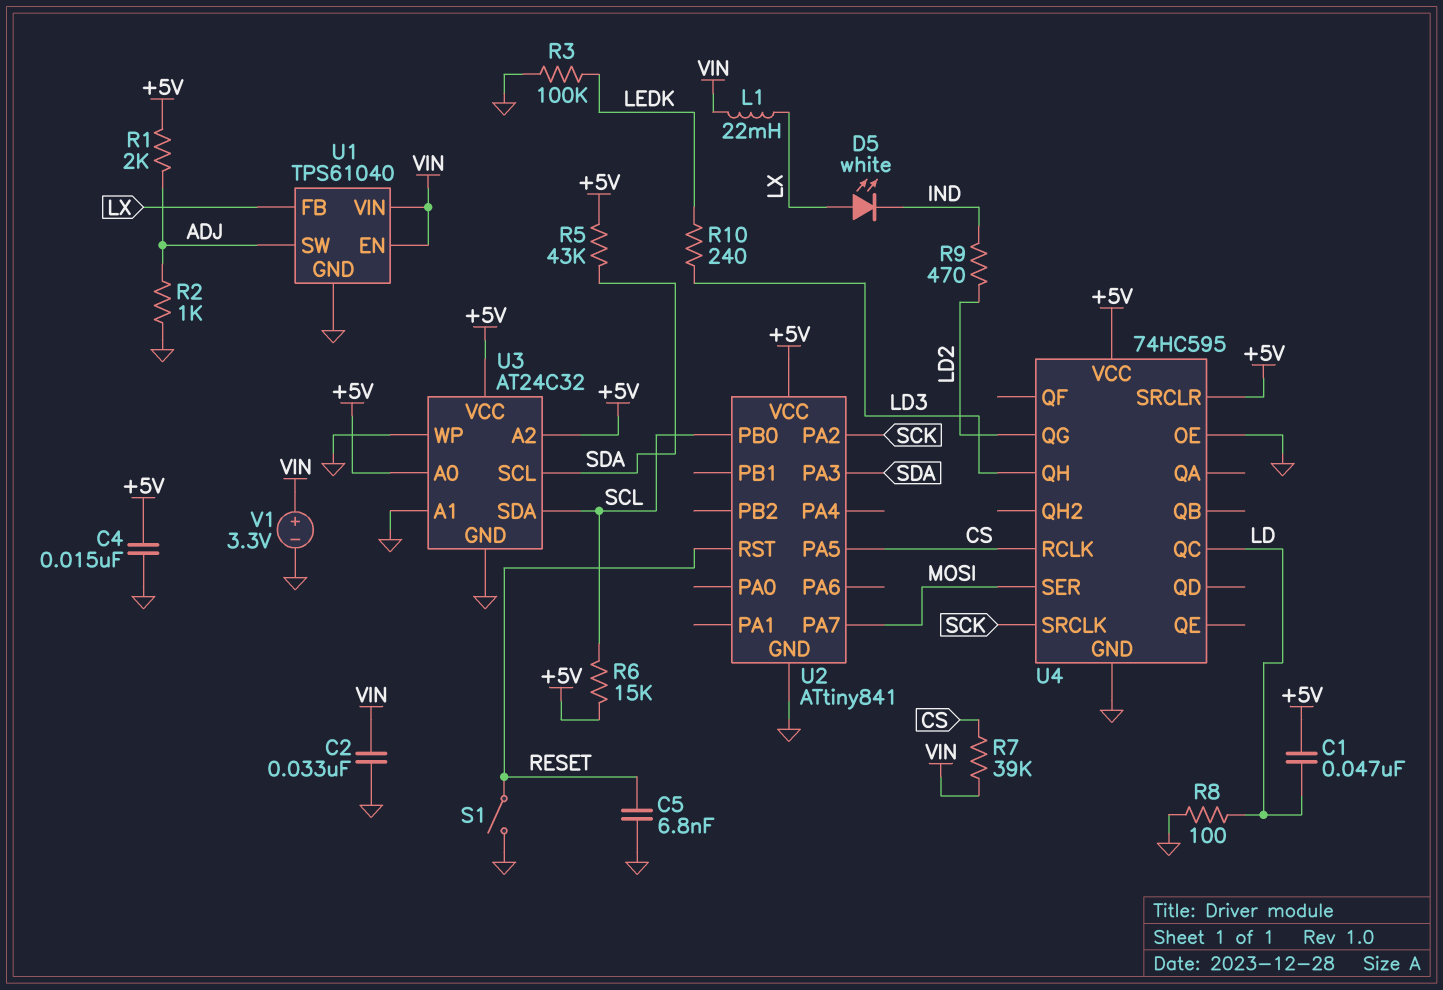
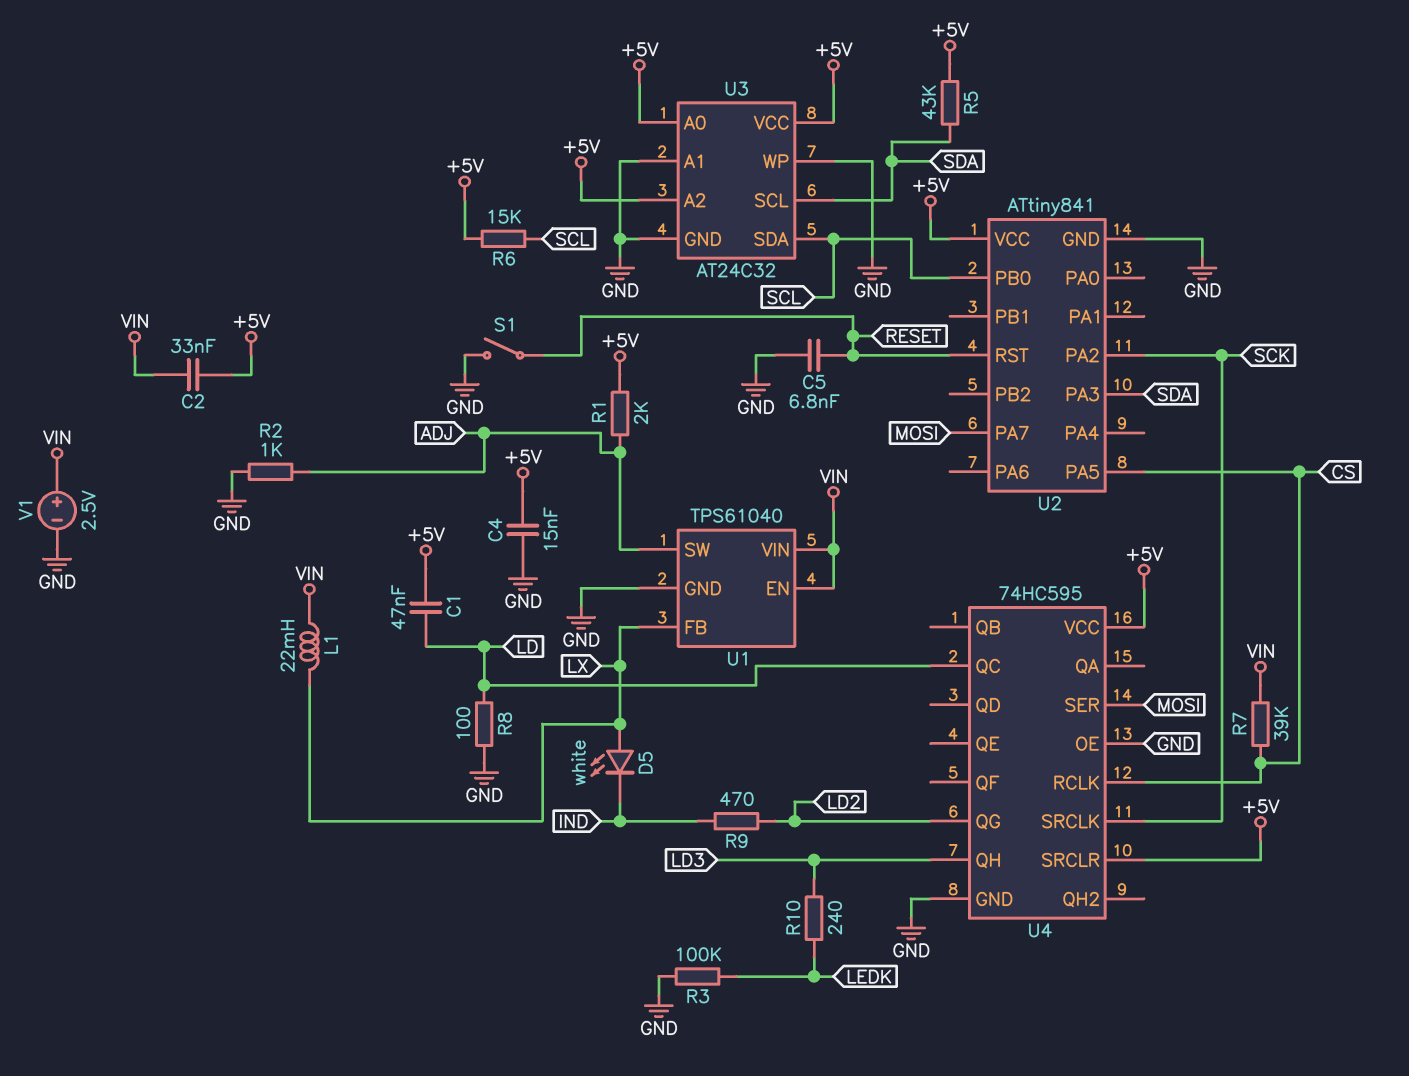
C2: 33nF (GND, VIN) -> 33nF (+5V, VIN)
V1: 3.3V (plus VIN, minus GND) -> 2.5V (plus VIN, minus GND)

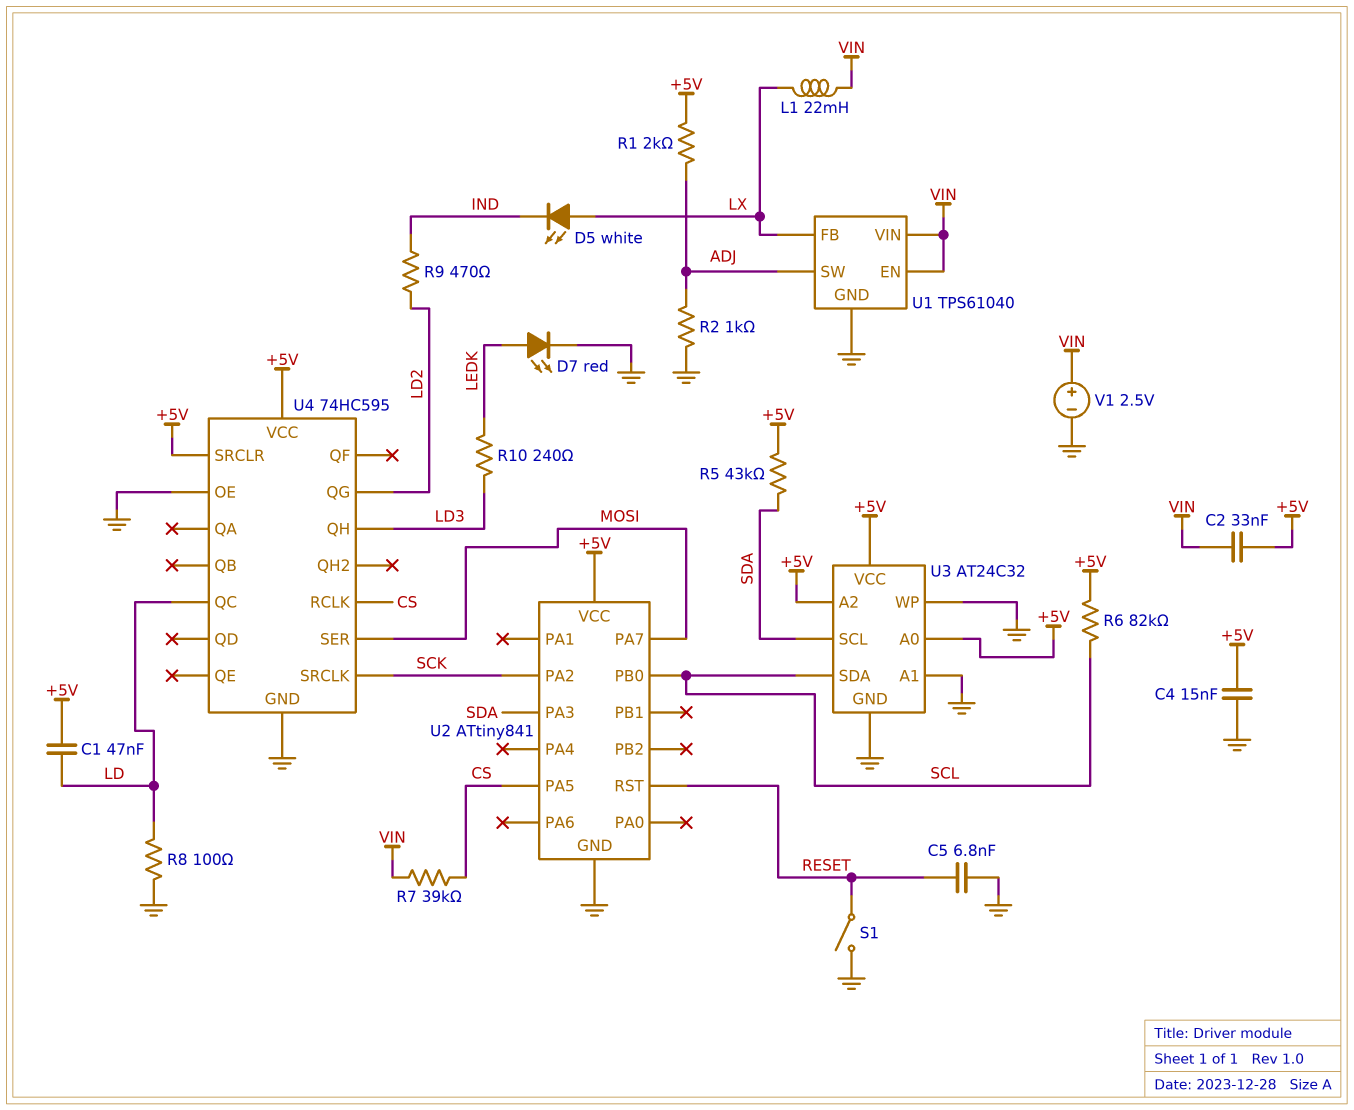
D7: none -> LED red (A LEDK, K GND)
R3: 100k (GND, LEDK) -> none
R6: 15k (+5V, SCL) -> 82k (+5V, SCL)

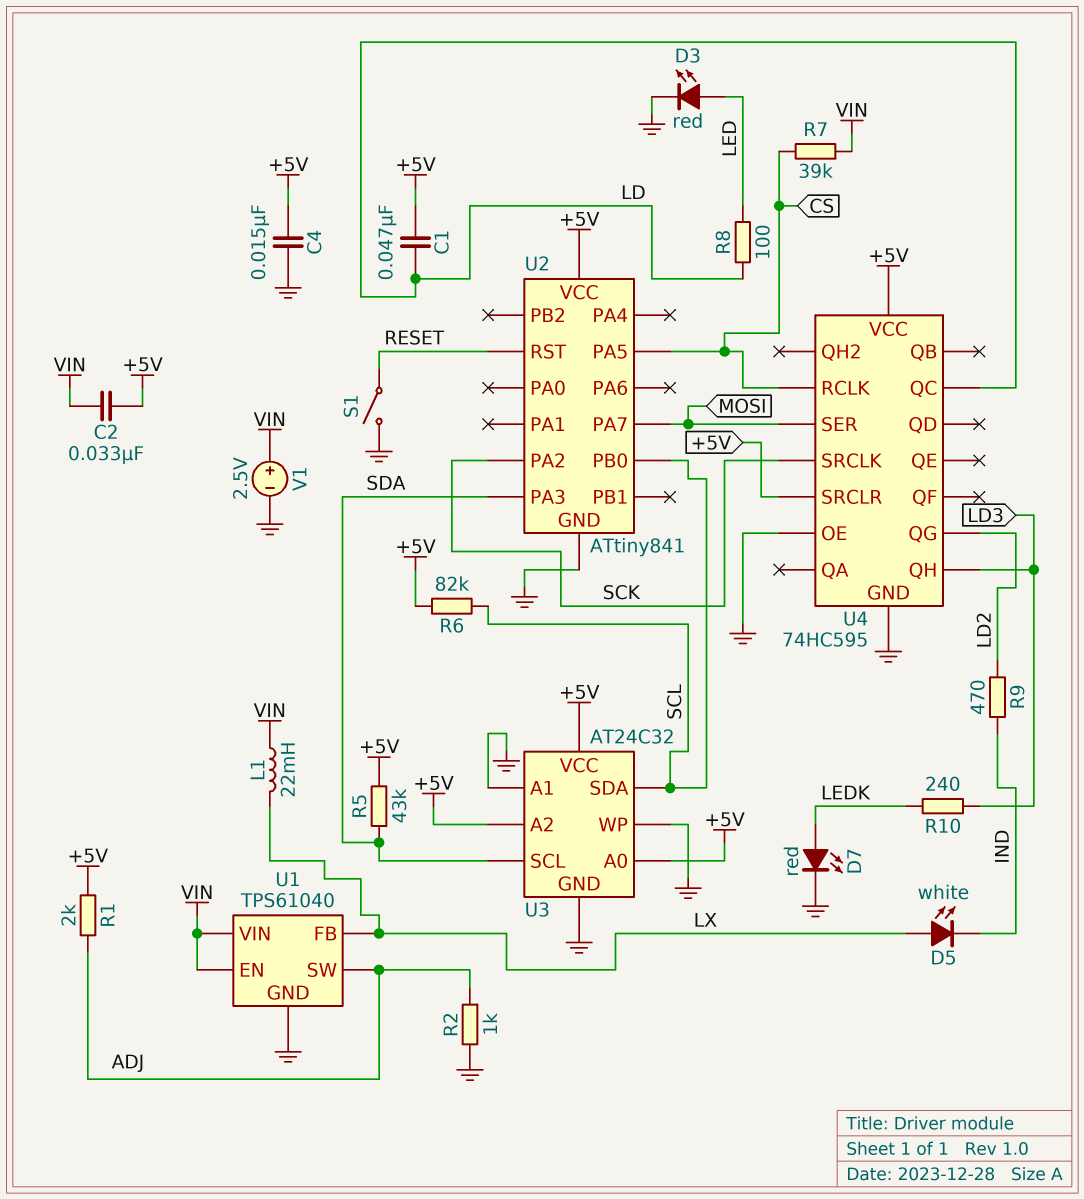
C5: 6.8nF (GND, RESET) -> none
D3: none -> LED red (A LED, K GND)
R8: 100 (GND, LD) -> 100 (LD, LED)

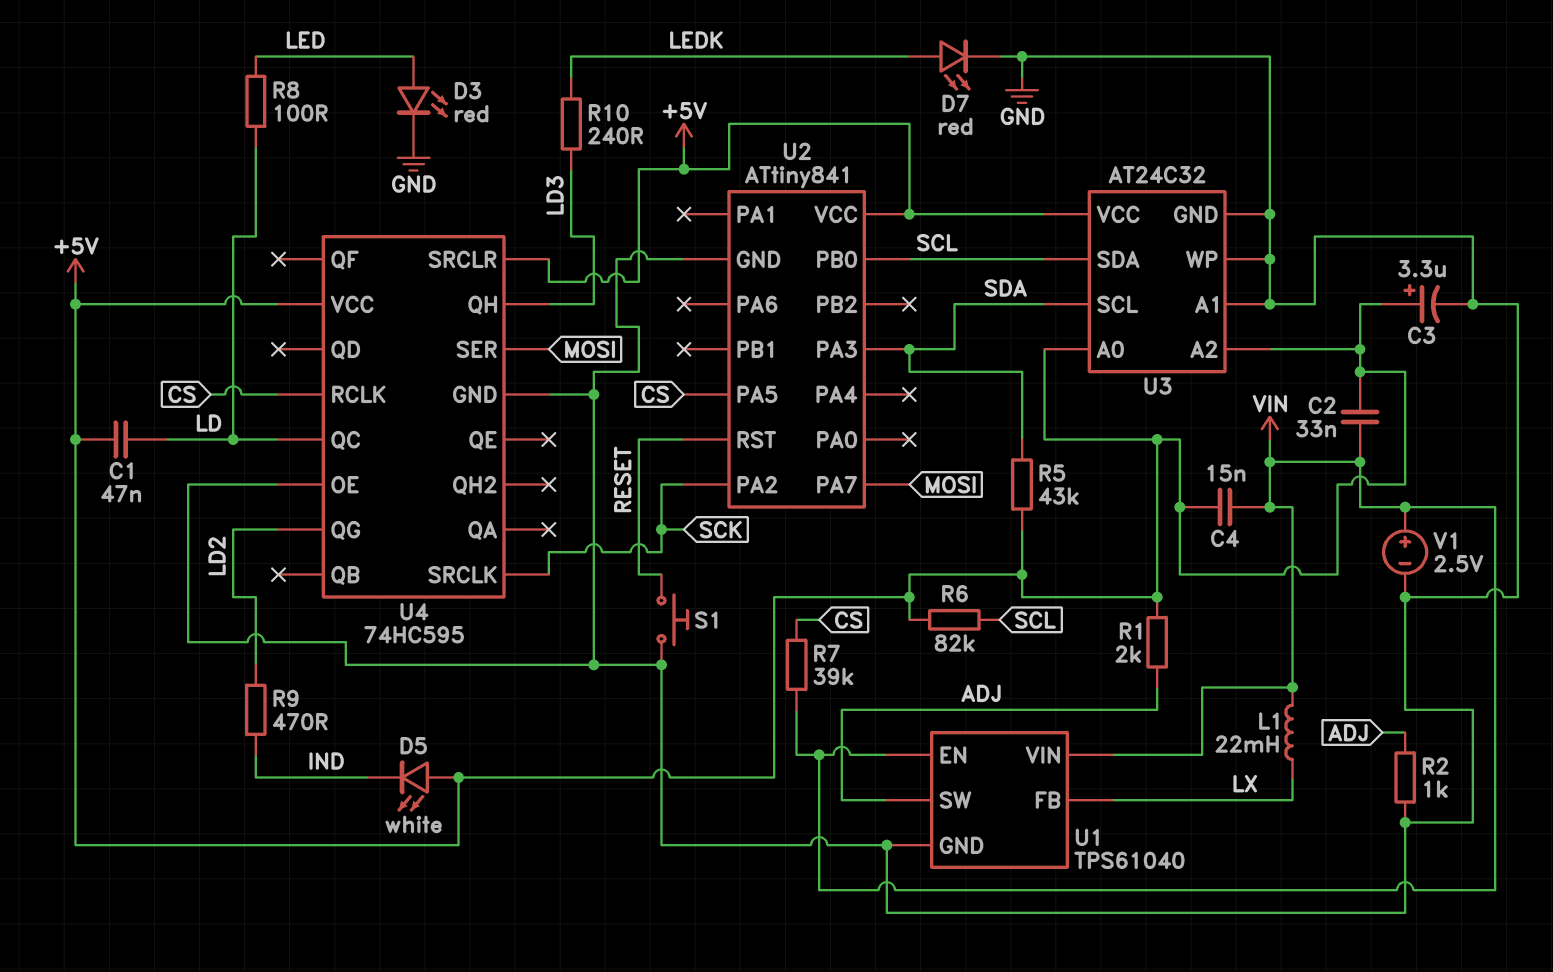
C3: none -> 3.3uF (plus +5V, minus GND)
C4: 15nF (+5V, GND) -> 15nF (+5V, VIN)
D5: LED white (A LX, K IND) -> LED white (A +5V, K IND)
S1: switch (GND, RESET) -> button (GND, RESET)

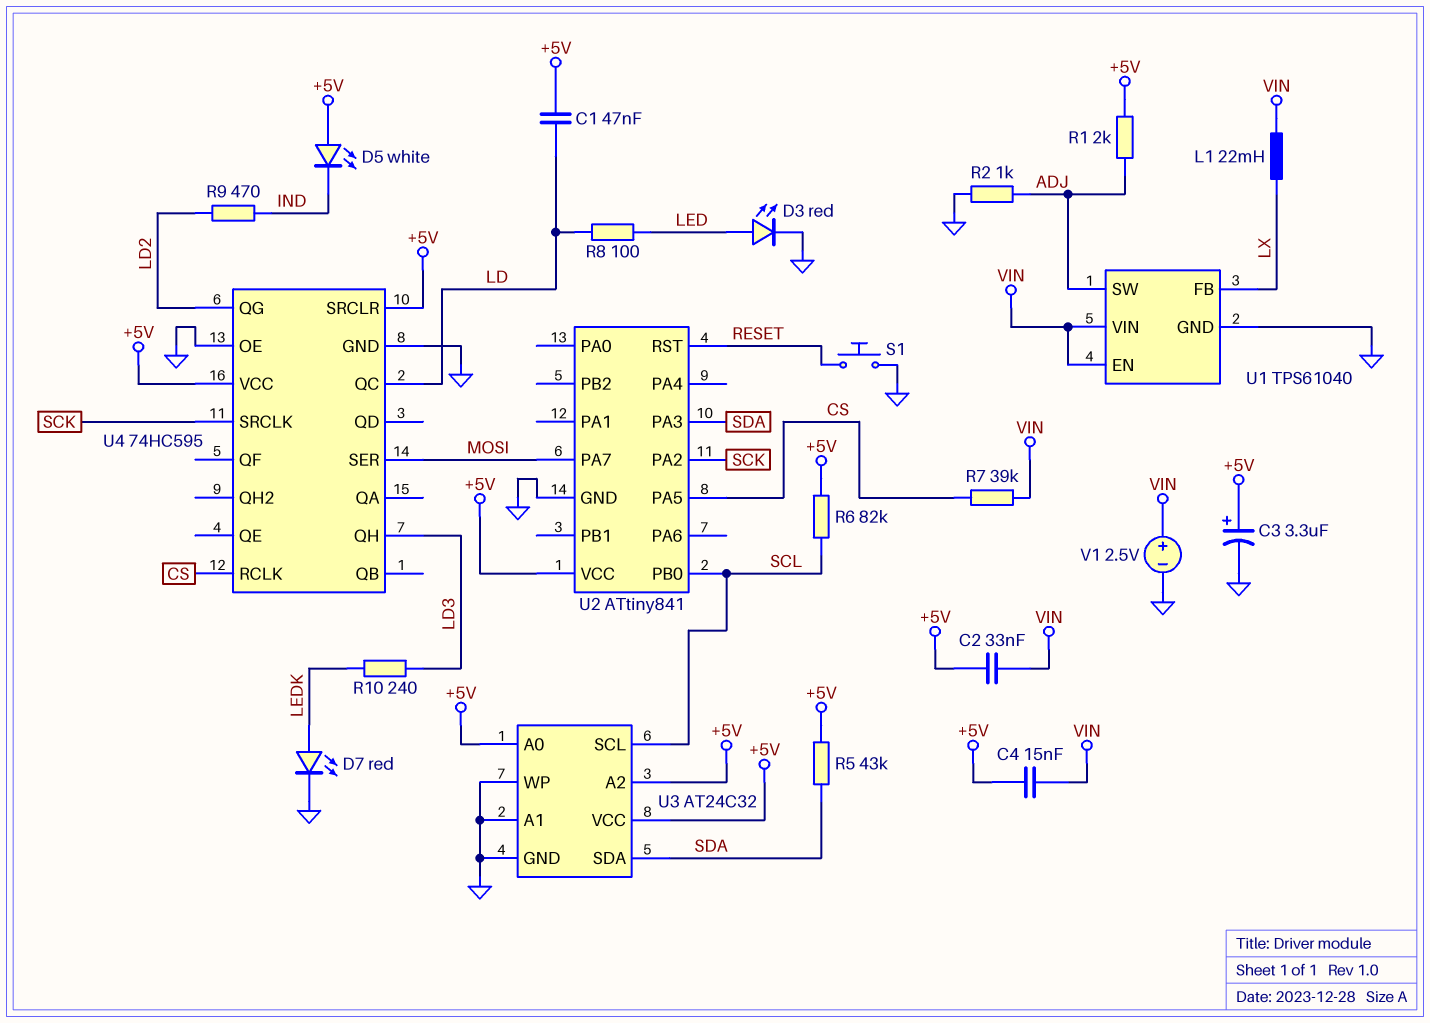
U3 pin SCL: SDA -> SCL
U3 pin SDA: SCL -> SDA

